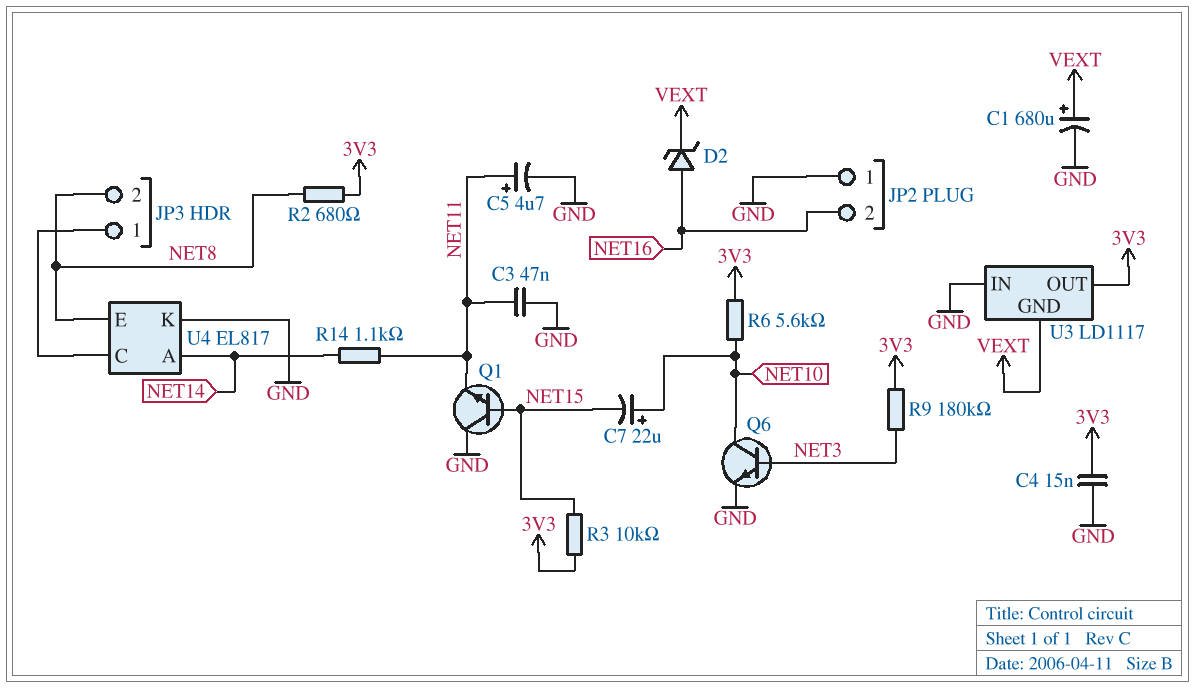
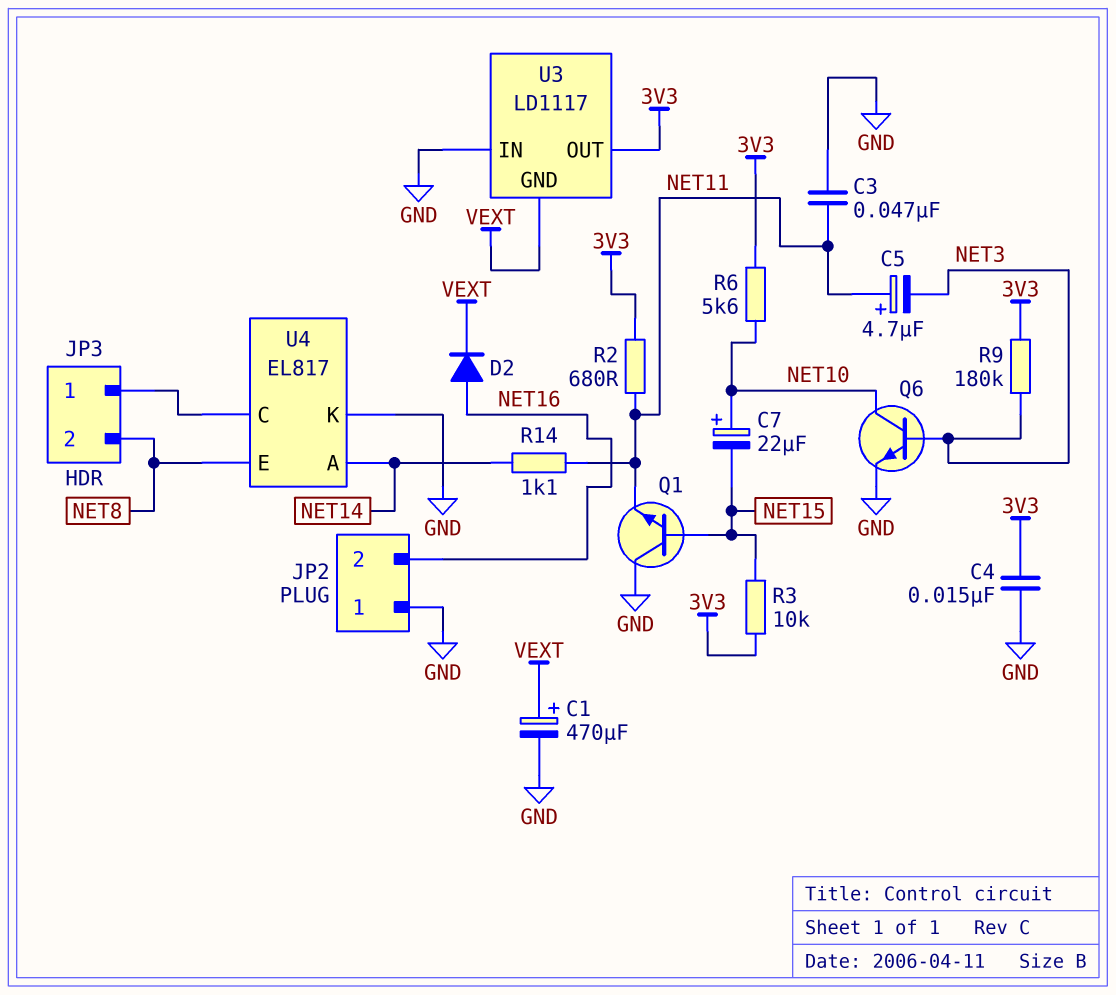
C1: 680uF (plus VEXT, minus GND) -> 470uF (plus VEXT, minus GND)
C5: 4.7uF (plus NET11, minus GND) -> 4.7uF (plus NET11, minus NET3)
D2: zener (A NET16, K VEXT) -> diode (A NET16, K VEXT)
R2: 680 (3V3, NET8) -> 680 (3V3, NET11)

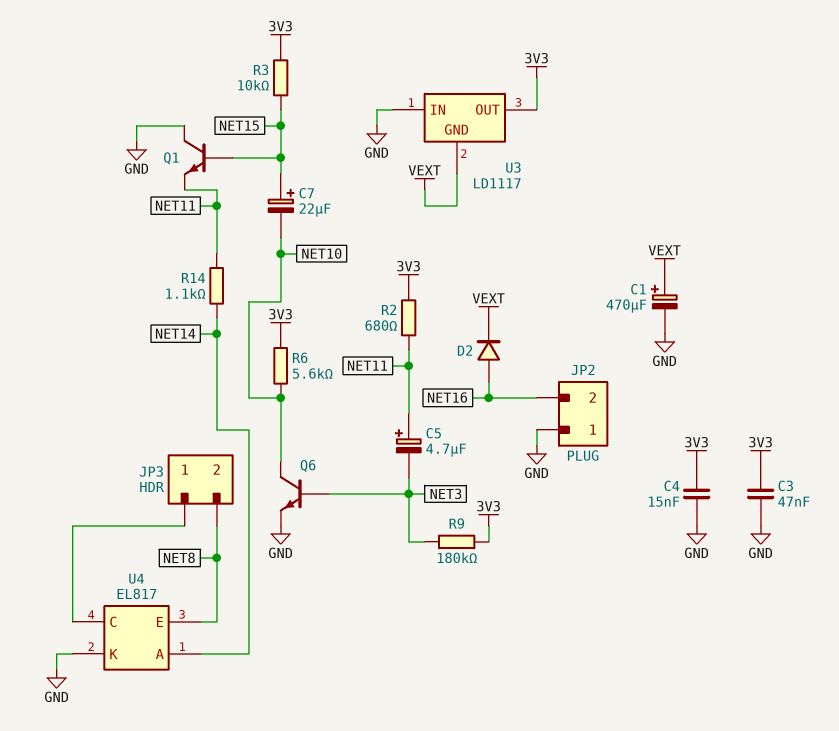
C3: 47nF (GND, NET11) -> 47nF (3V3, GND)
C7: 22uF (plus NET10, minus NET15) -> 22uF (plus NET15, minus NET10)

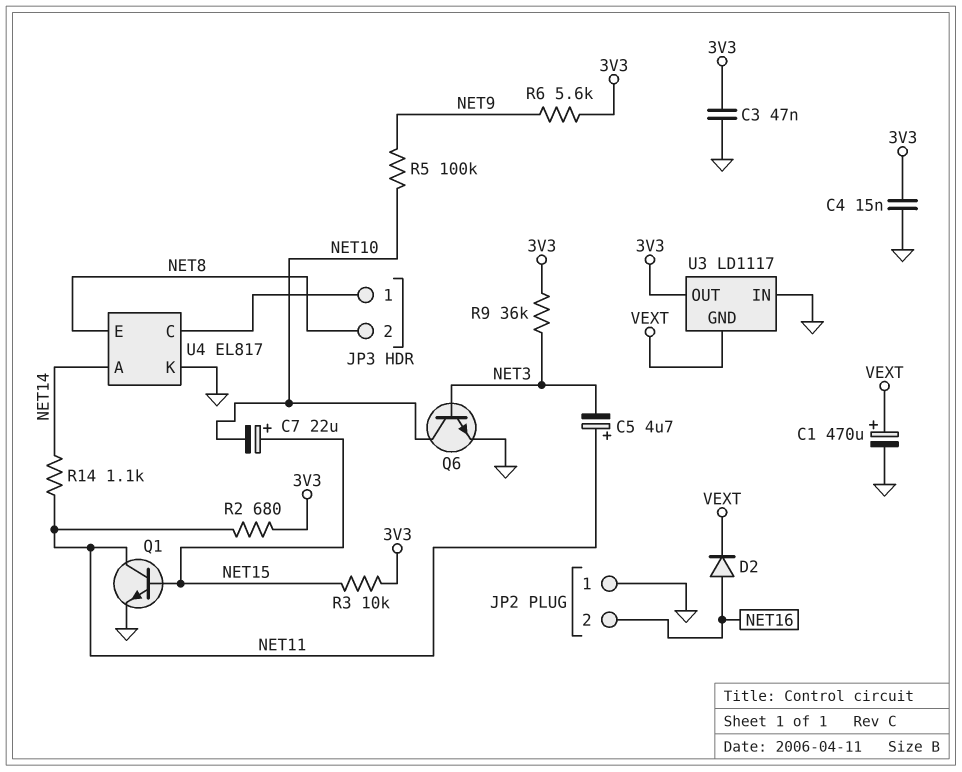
Q1: NPN (B NET15, C GND, E NET11) -> NPN (B NET15, C NET11, E GND)
R5: none -> 100k (NET9, NET10)
R6: 5.6k (3V3, NET10) -> 5.6k (3V3, NET9)
R9: 180k (3V3, NET3) -> 36k (3V3, NET3)

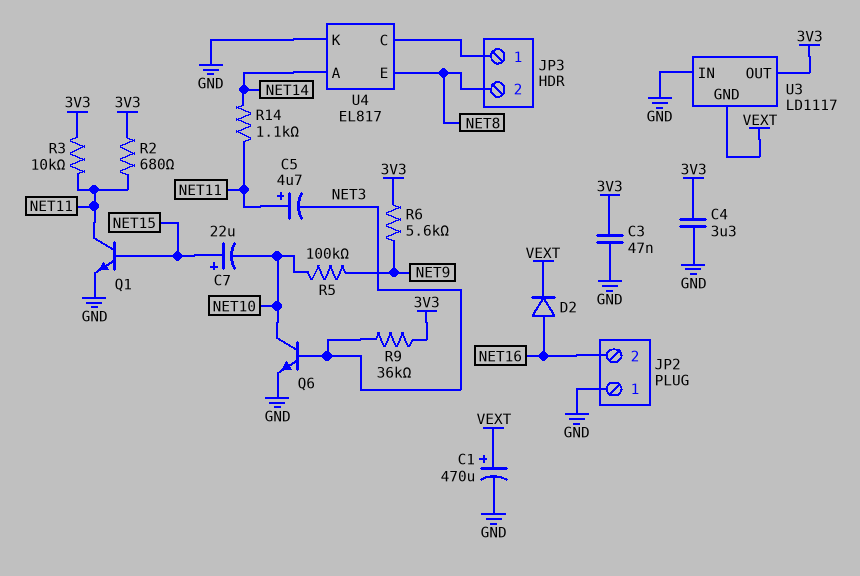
C4: 15nF (3V3, GND) -> 3.3uF (3V3, GND)
R3: 10k (3V3, NET15) -> 10k (3V3, NET11)

